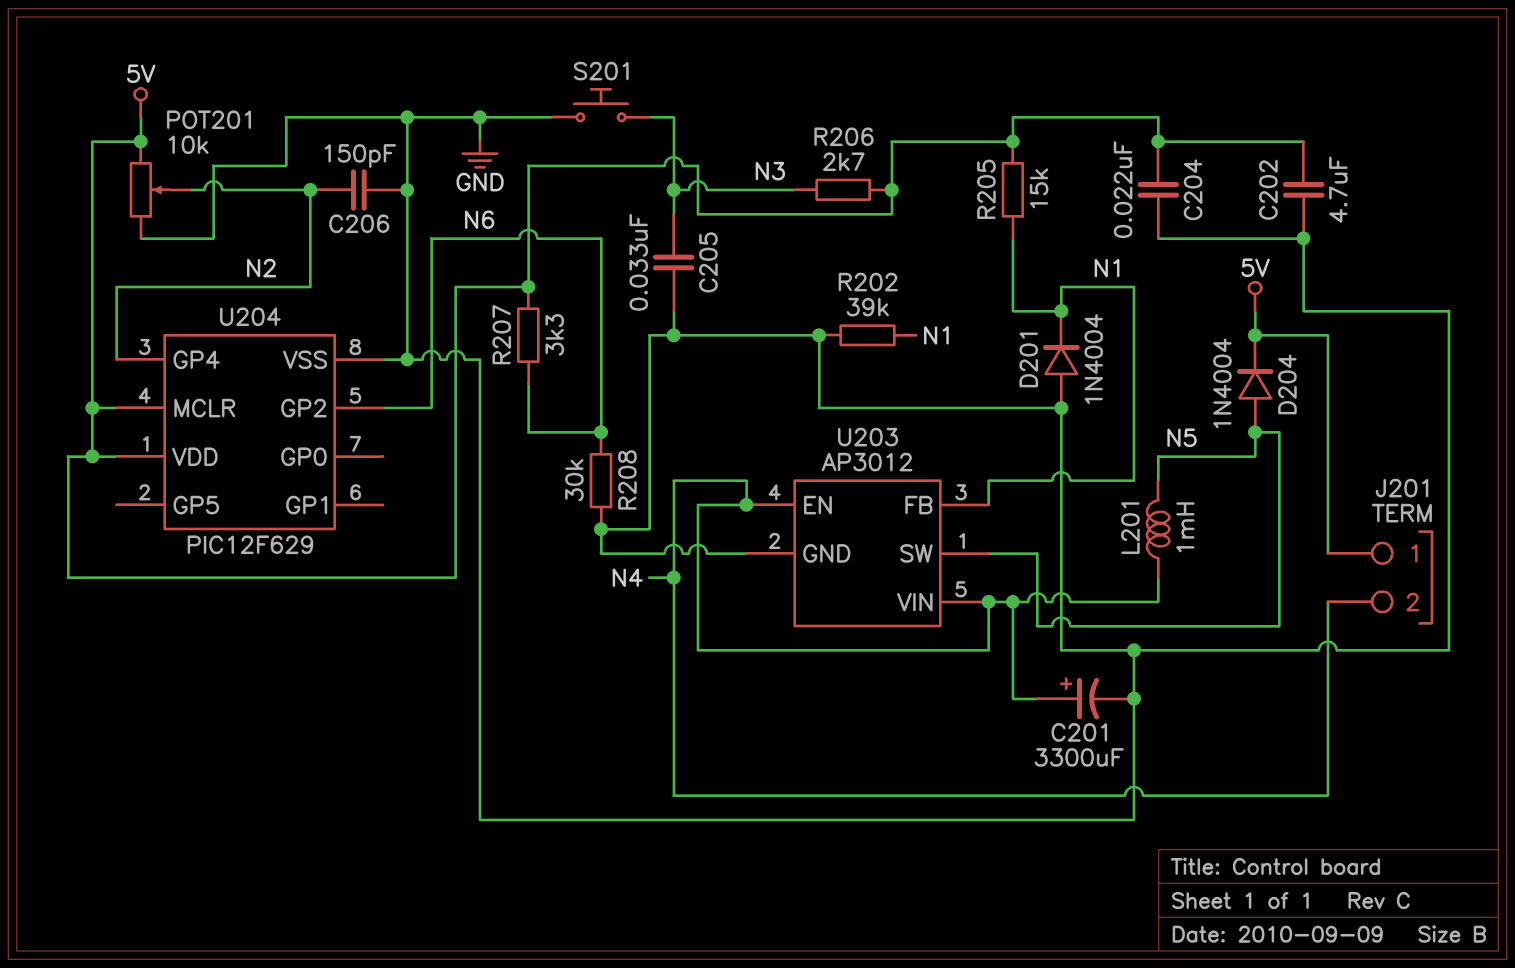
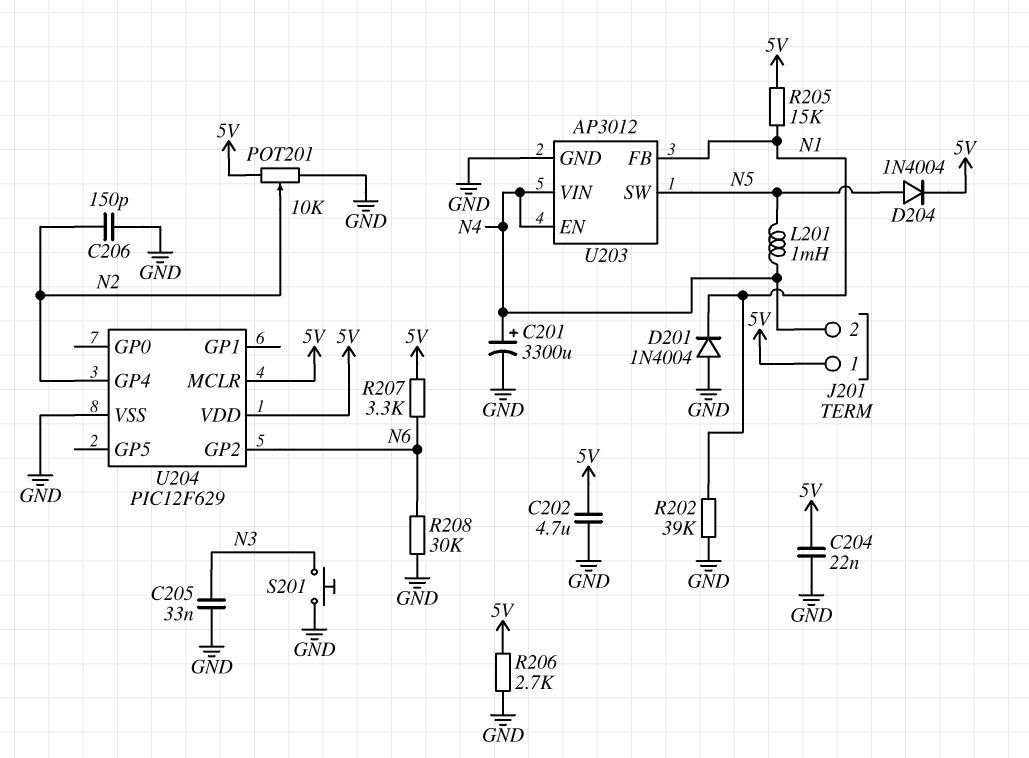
R206: 2.7k (5V, N3) -> 2.7k (5V, GND)

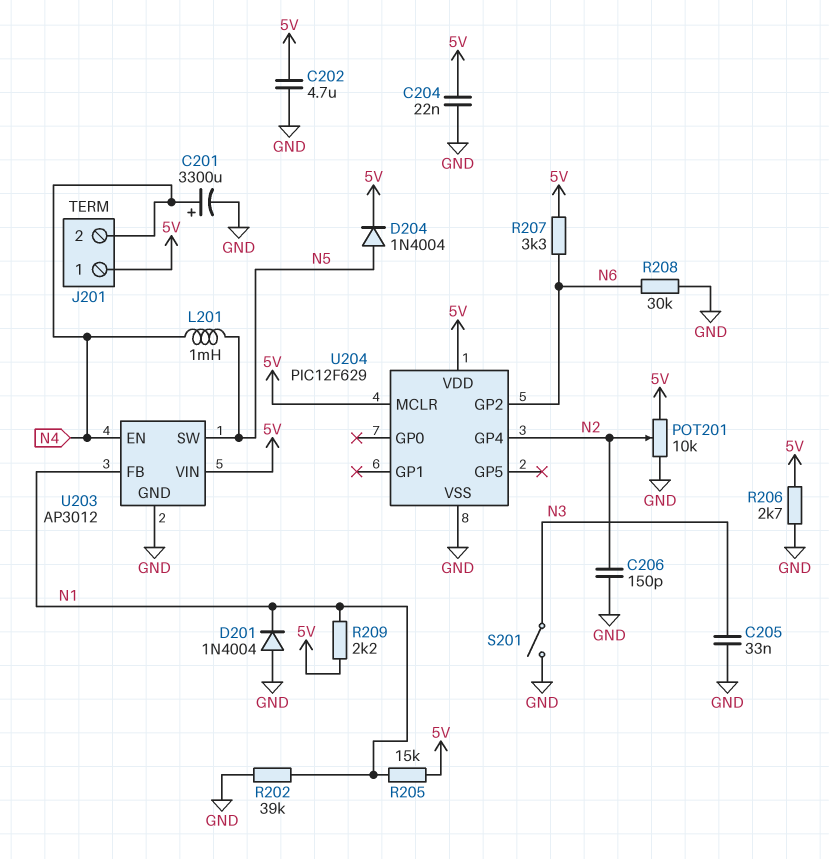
R209: none -> 2.2k (5V, N1)
S201: button (GND, N3) -> switch (GND, N3)
U203 pin VIN: N4 -> 5V

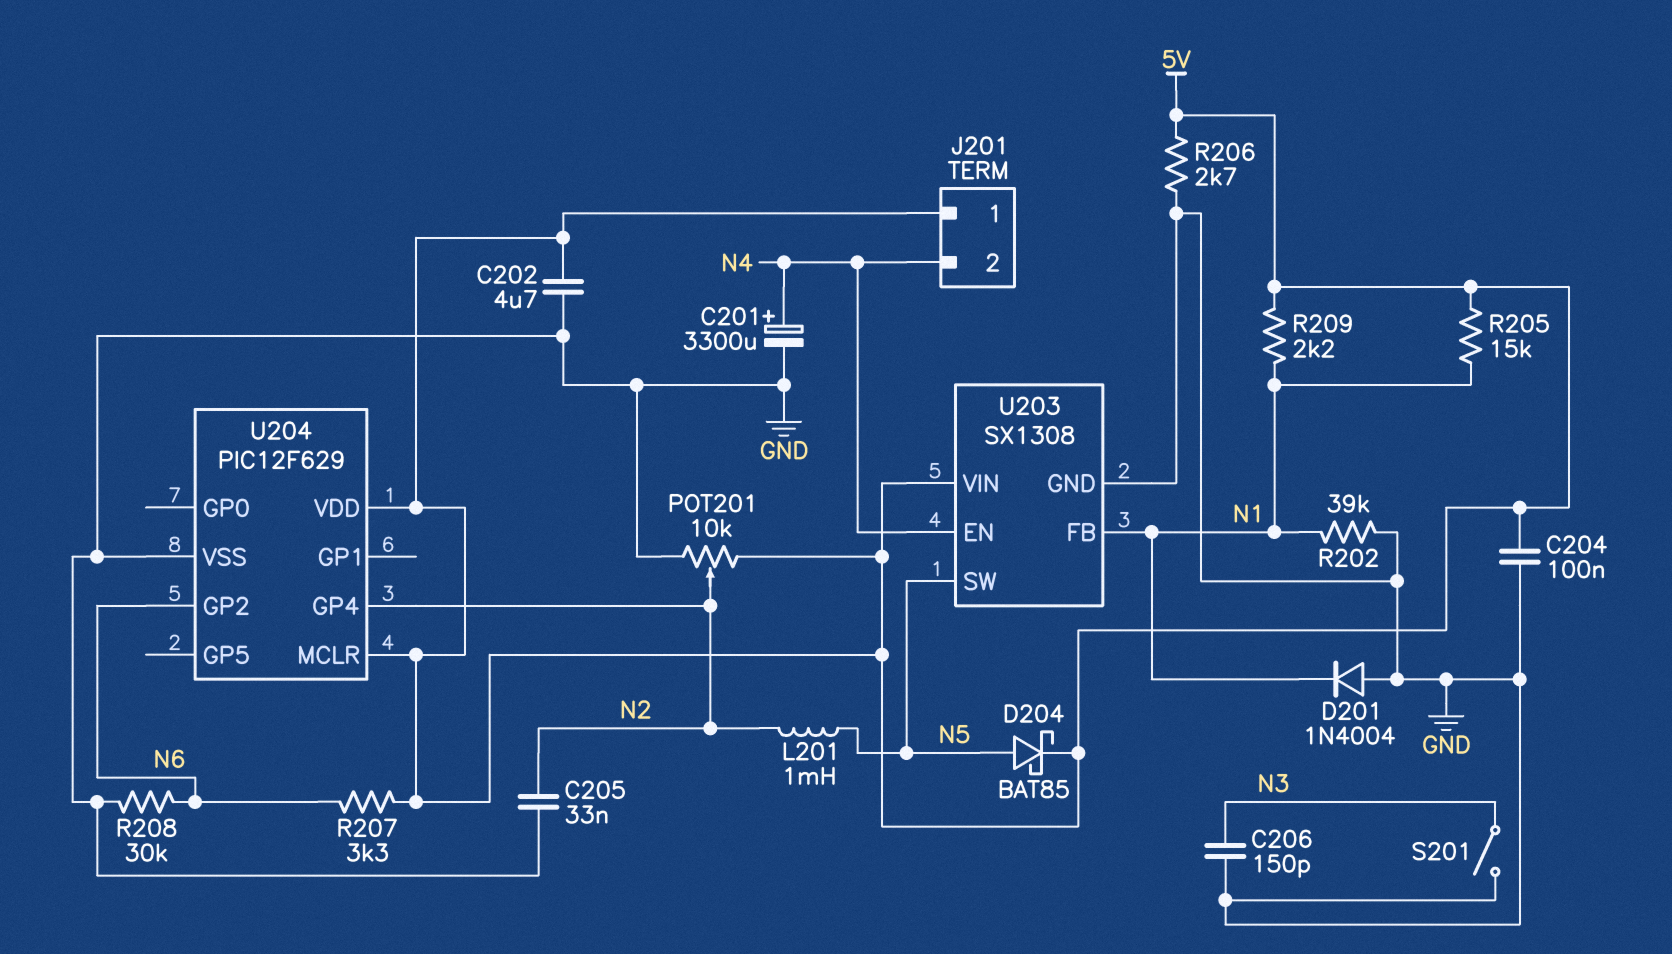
C204: 22nF (5V, GND) -> 100nF (5V, GND)
C205: 33nF (GND, N3) -> 33nF (GND, N2)
C206: 150pF (GND, N2) -> 150pF (GND, N3)
D204: diode 1N4004 (A N5, K 5V) -> schottky BAT85 (A N5, K 5V)
L201: 1mH (N4, N5) -> 1mH (N2, N5)
U203: AP3012 -> SX1308

